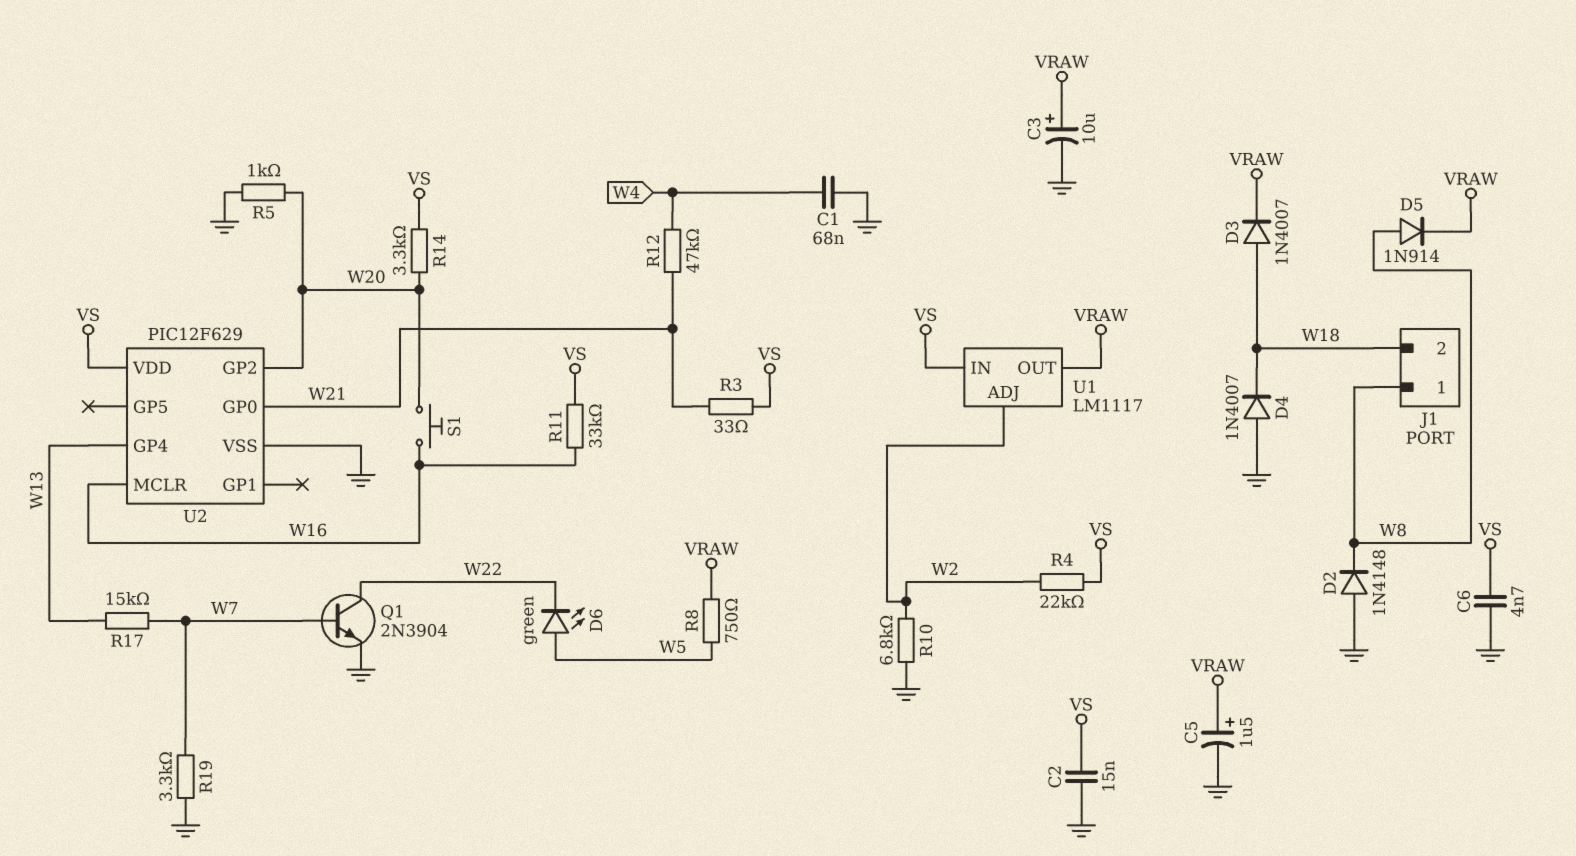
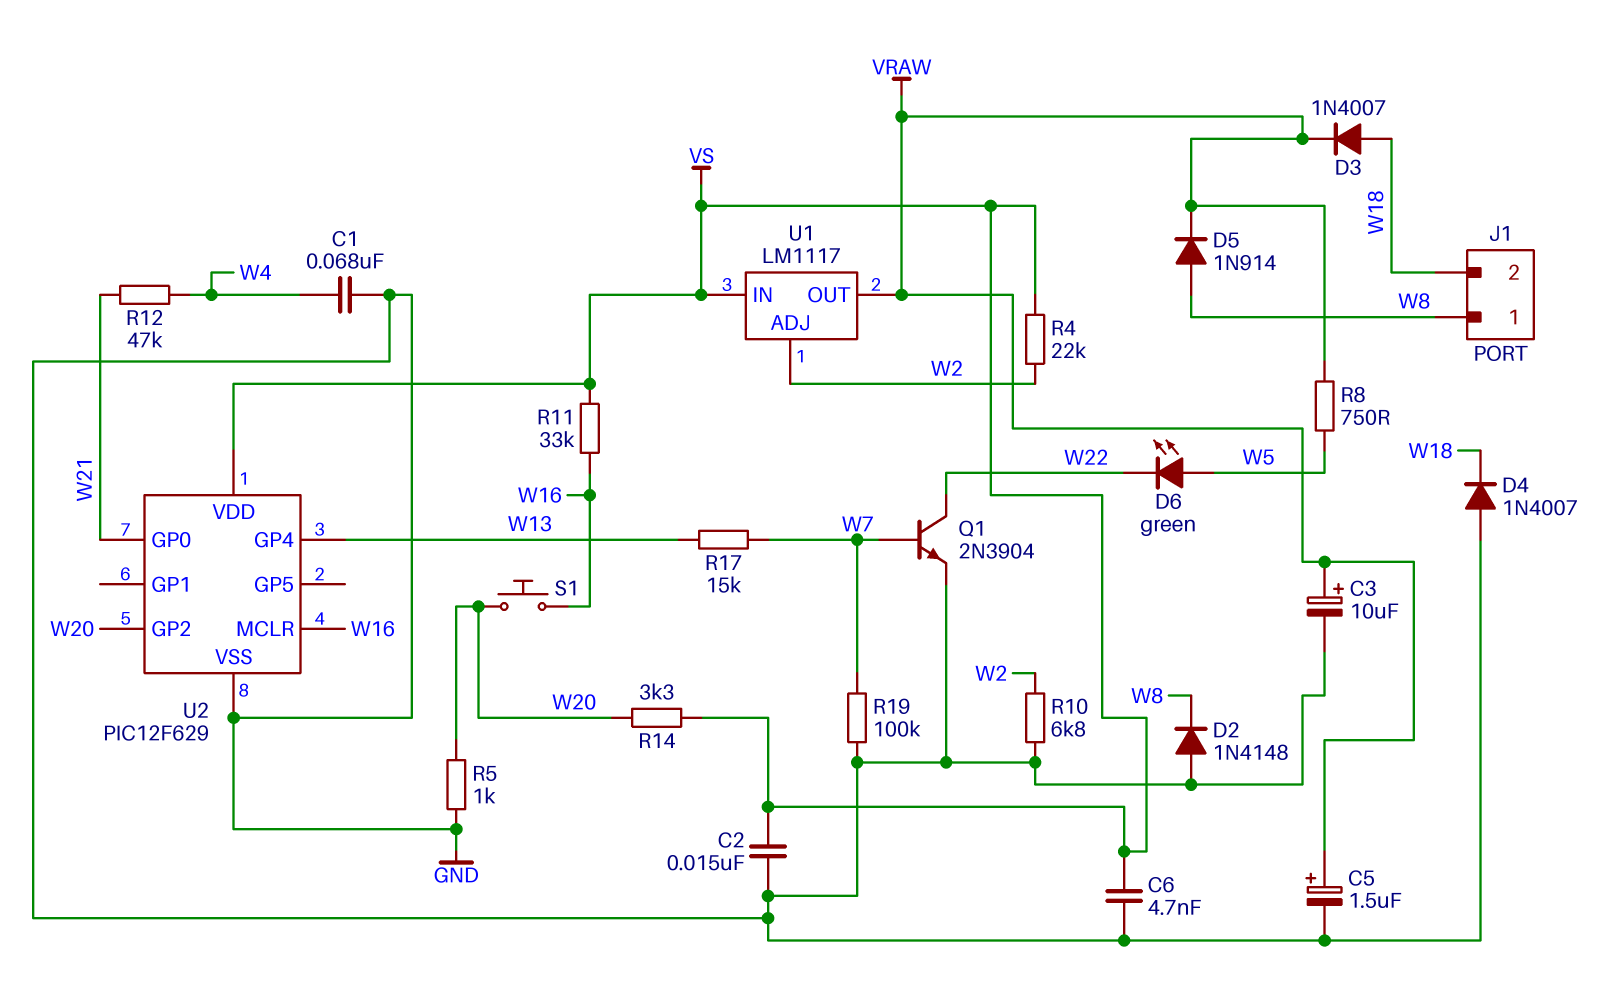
R3: 33 (VS, W21) -> none
R19: 3.3k (GND, W7) -> 100k (GND, W7)

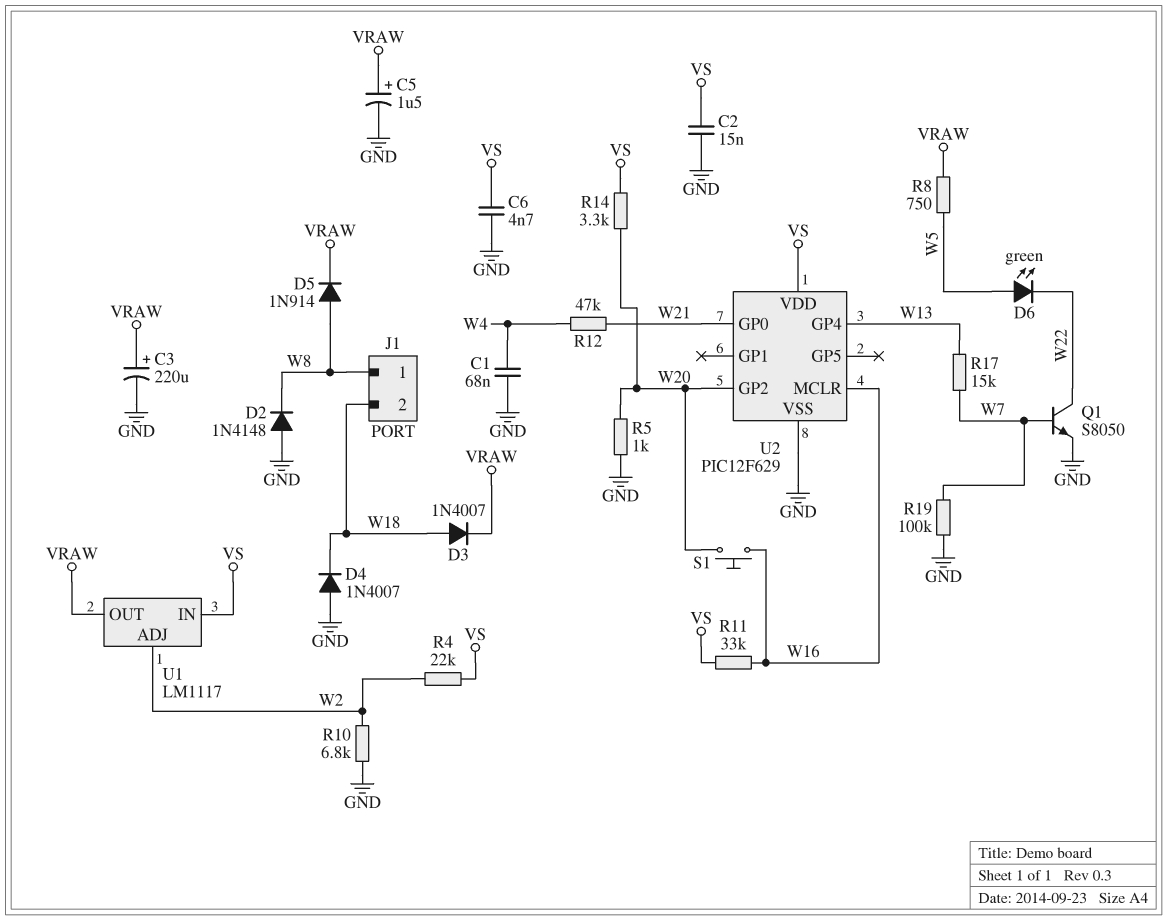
C3: 10uF (plus VRAW, minus GND) -> 220uF (plus VRAW, minus GND)
Q1: NPN 2N3904 (B W7, C W22, E GND) -> NPN S8050 (B W7, C W22, E GND)

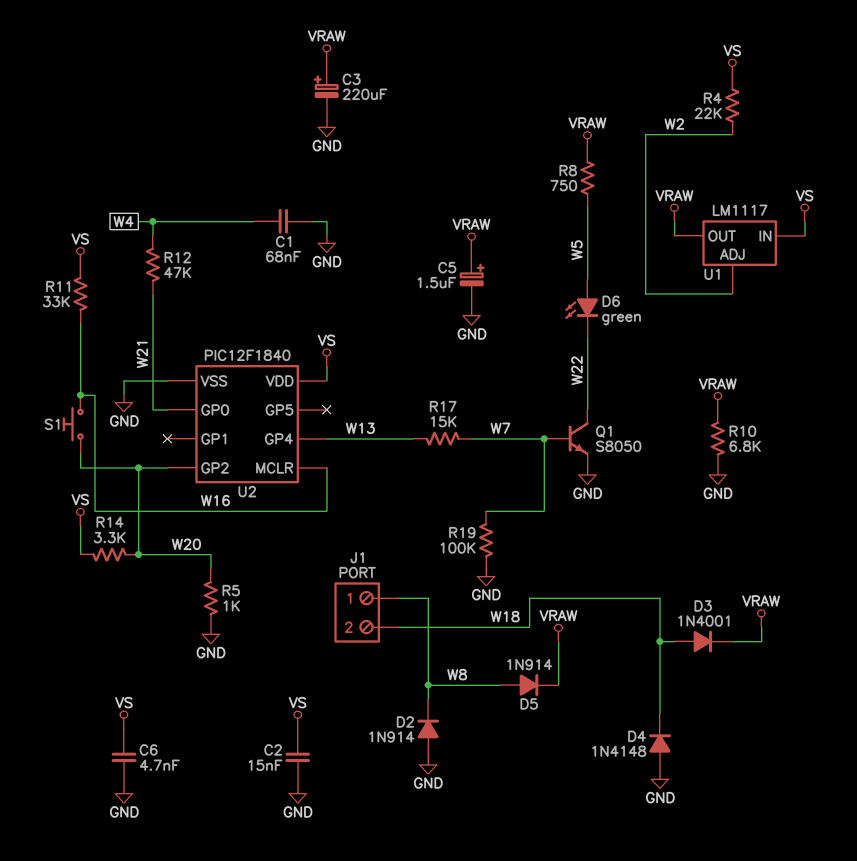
D2: diode 1N4148 (A GND, K W8) -> diode 1N914 (A GND, K W8)
D3: diode 1N4007 (A W18, K VRAW) -> diode 1N4001 (A W18, K VRAW)
D4: diode 1N4007 (A GND, K W18) -> diode 1N4148 (A GND, K W18)
R10: 6.8k (GND, W2) -> 6.8k (GND, VRAW)
U2: PIC12F629 -> PIC12F1840

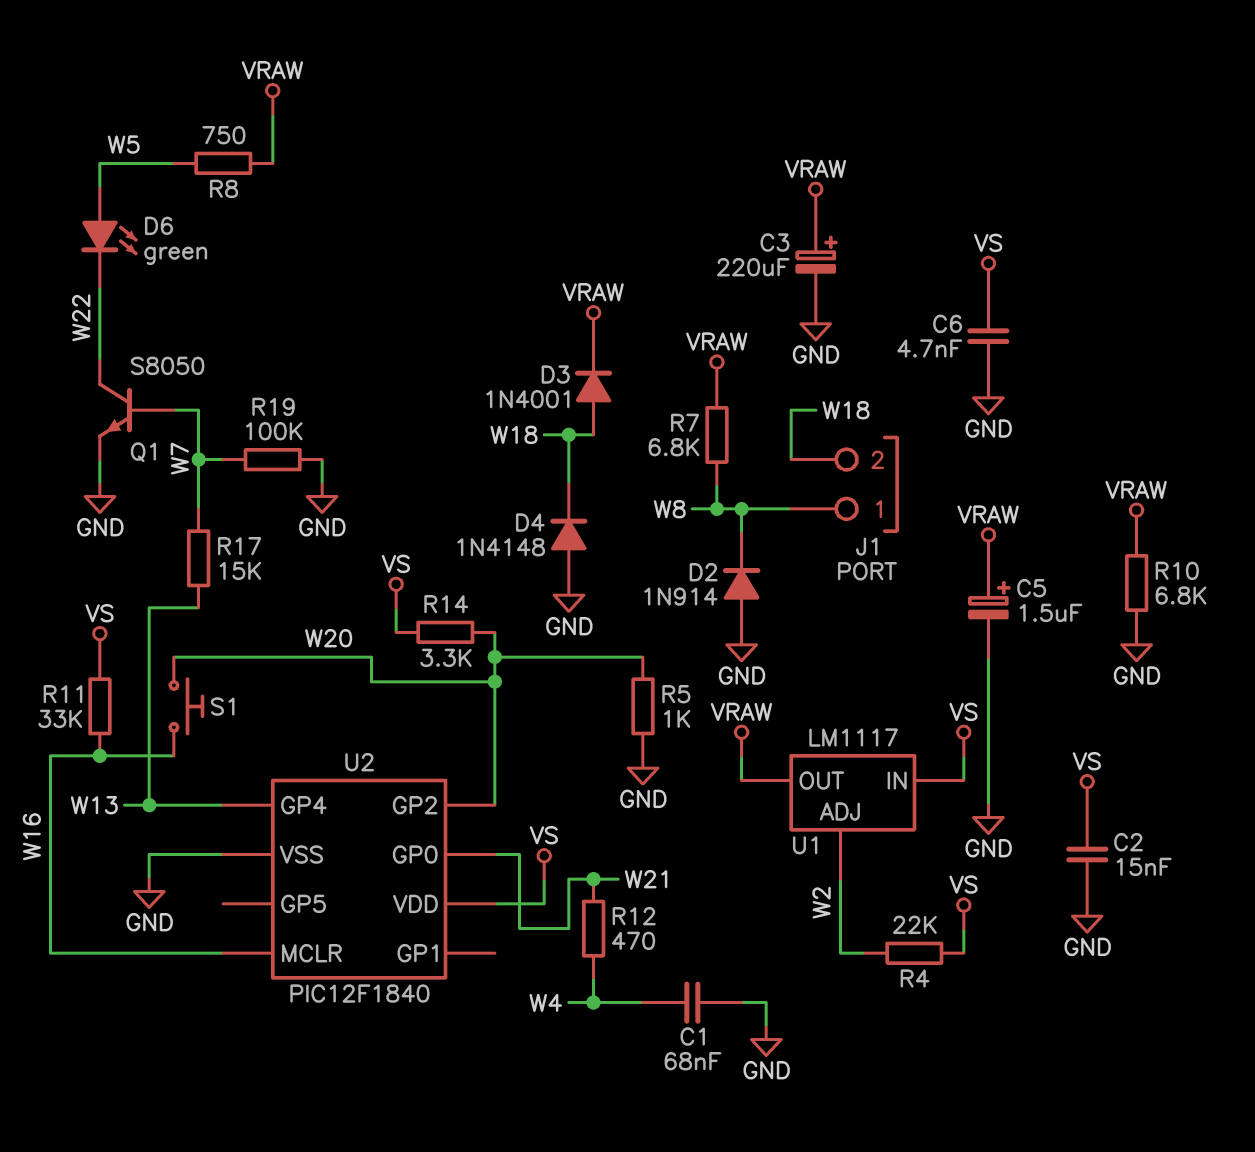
D5: diode 1N914 (A W8, K VRAW) -> none
R7: none -> 6.8k (VRAW, W8)
R12: 47k (W4, W21) -> 470 (W4, W21)

